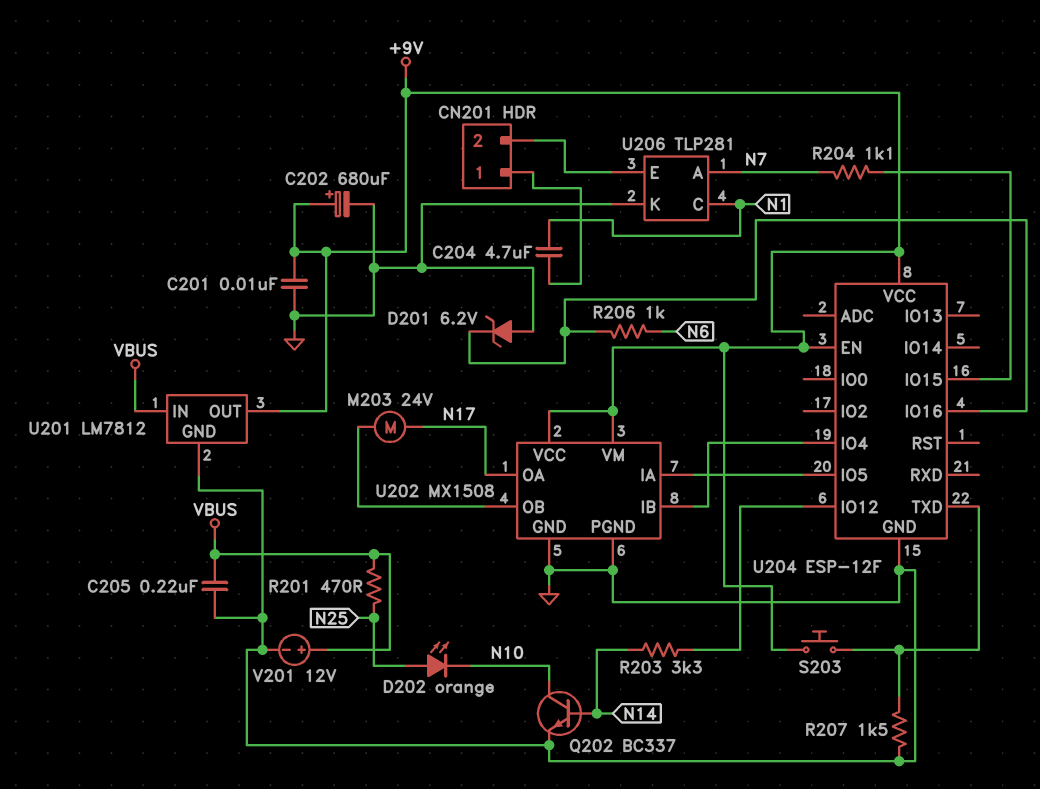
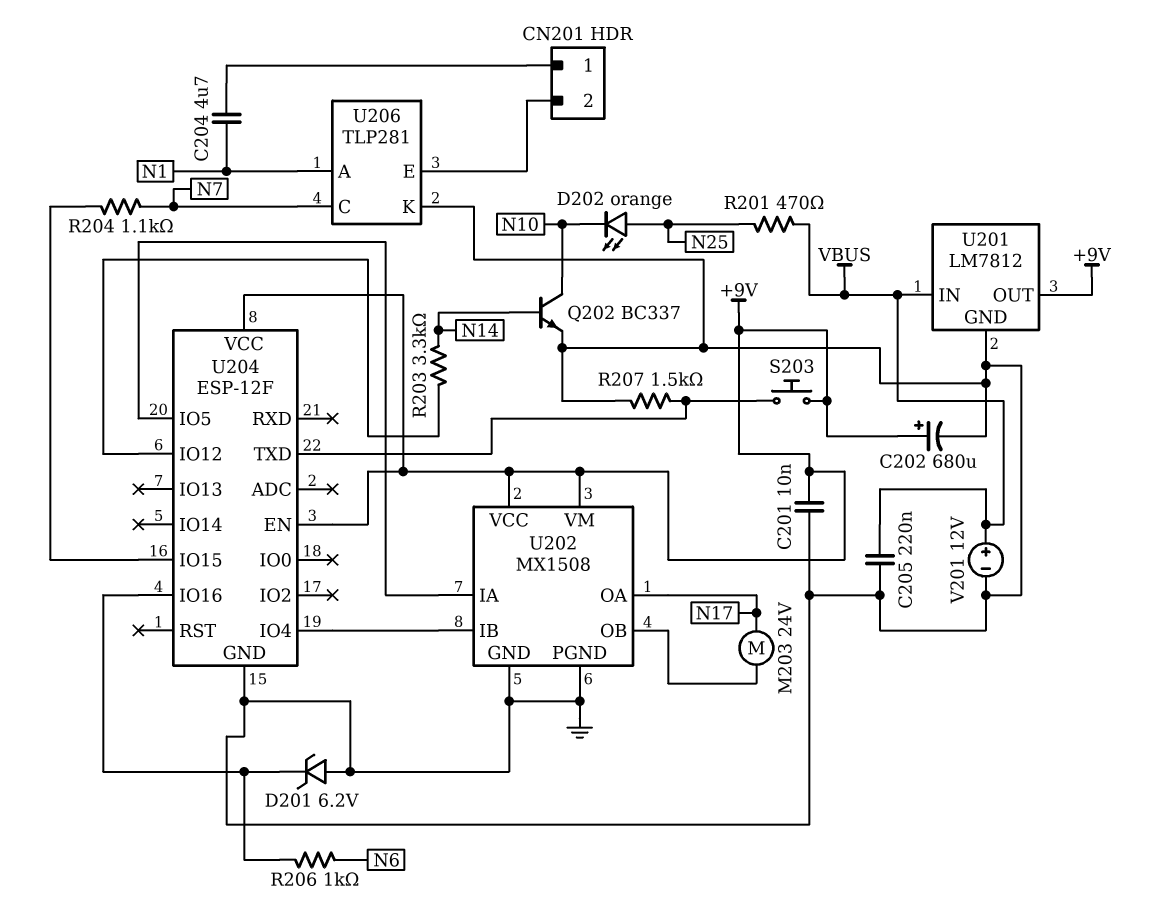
U206 pin A: N7 -> N1
U206 pin C: N1 -> N7

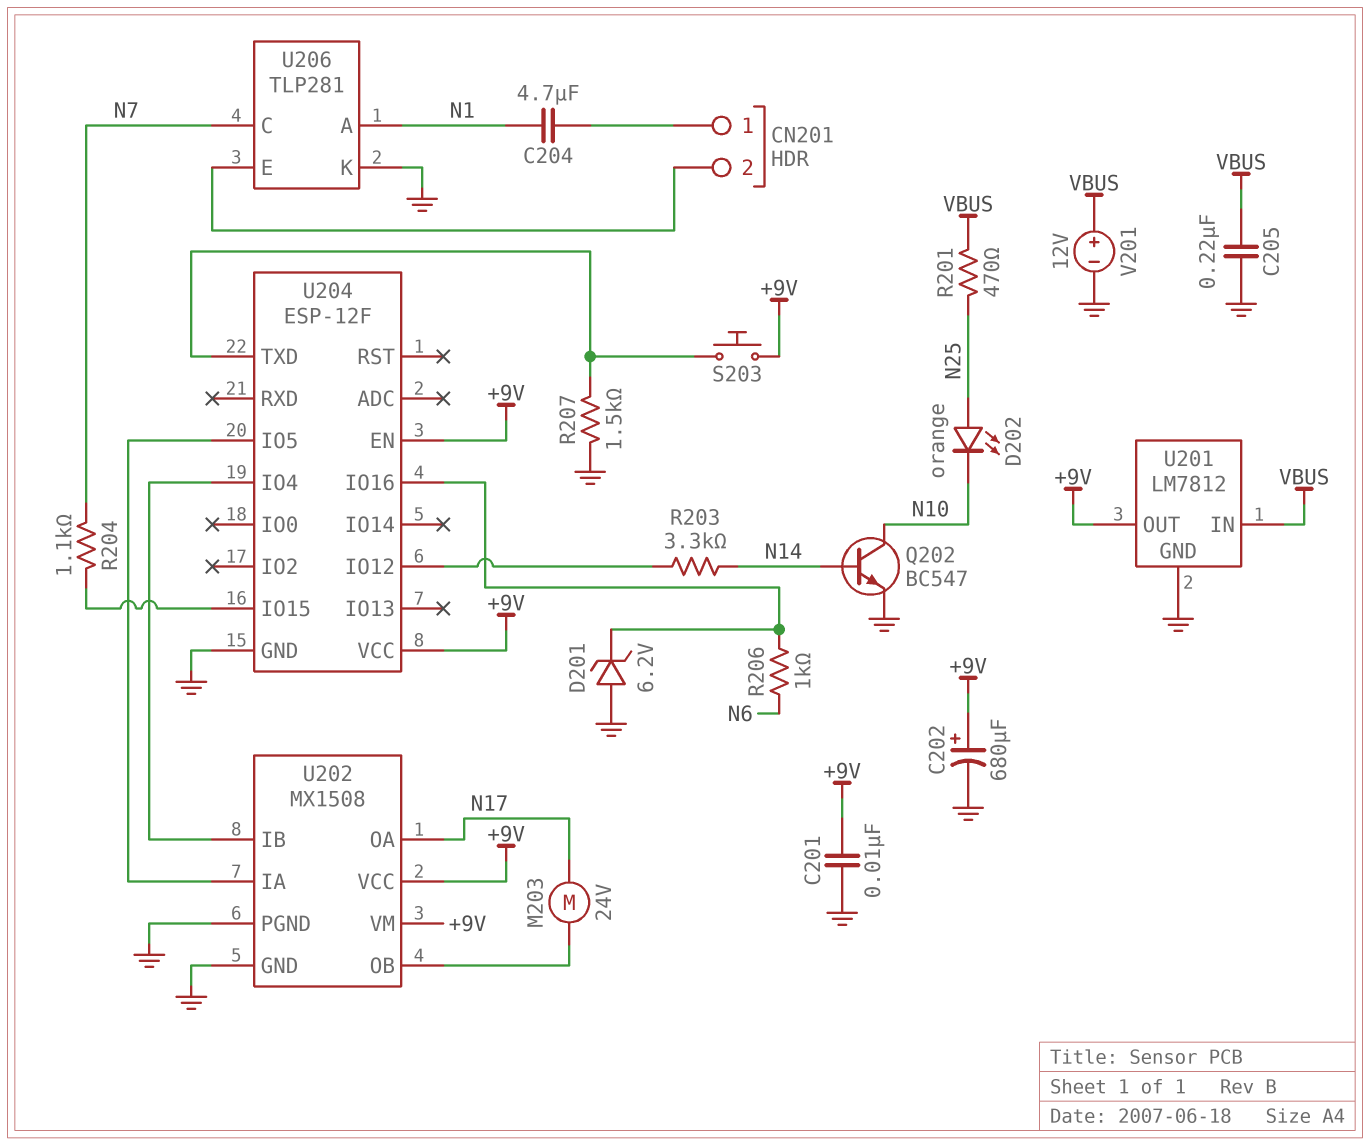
Q202: NPN BC337 (B N14, C N10, E GND) -> NPN BC547 (B N14, C N10, E GND)

